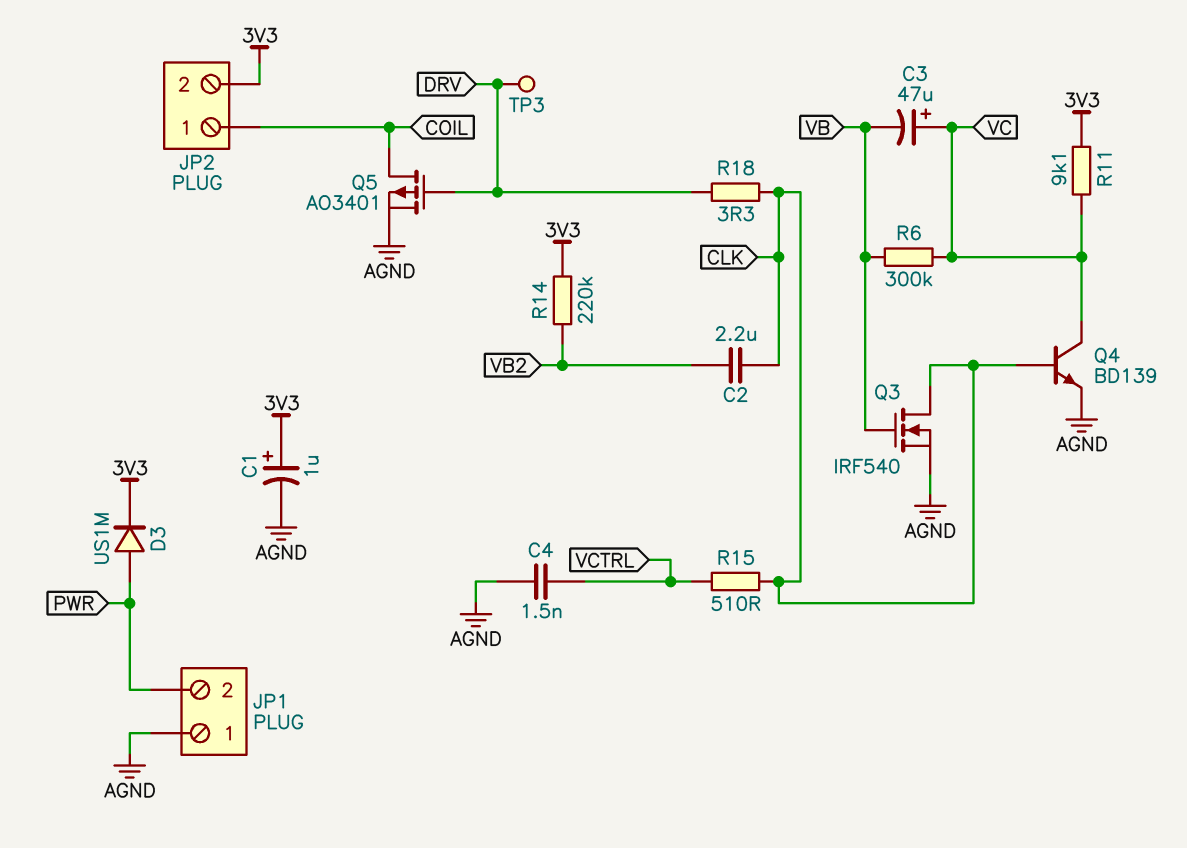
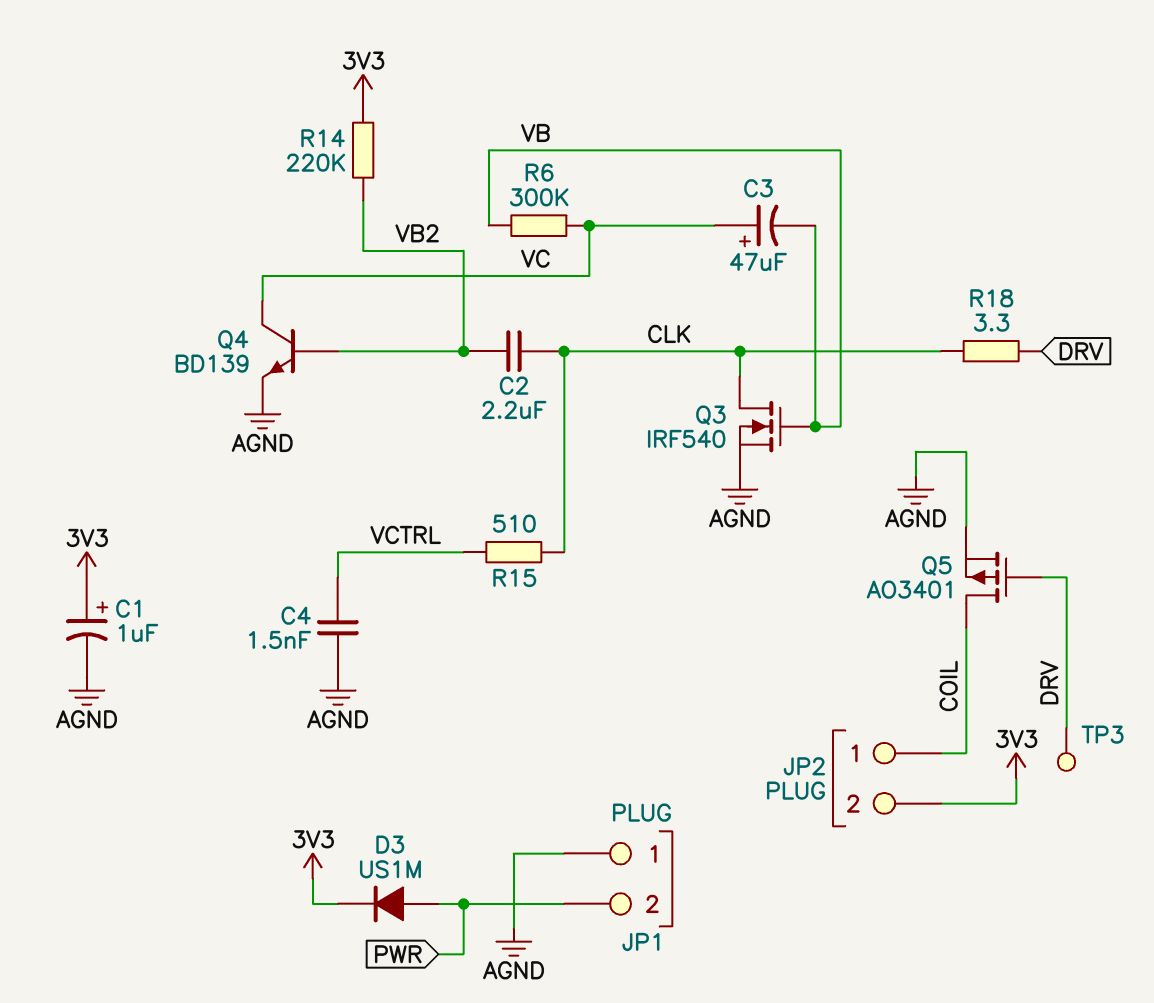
Q4: NPN BD139 (B CLK, C VC, E AGND) -> NPN BD139 (B VB2, C VC, E AGND)
R11: 9.1k (3V3, VC) -> none

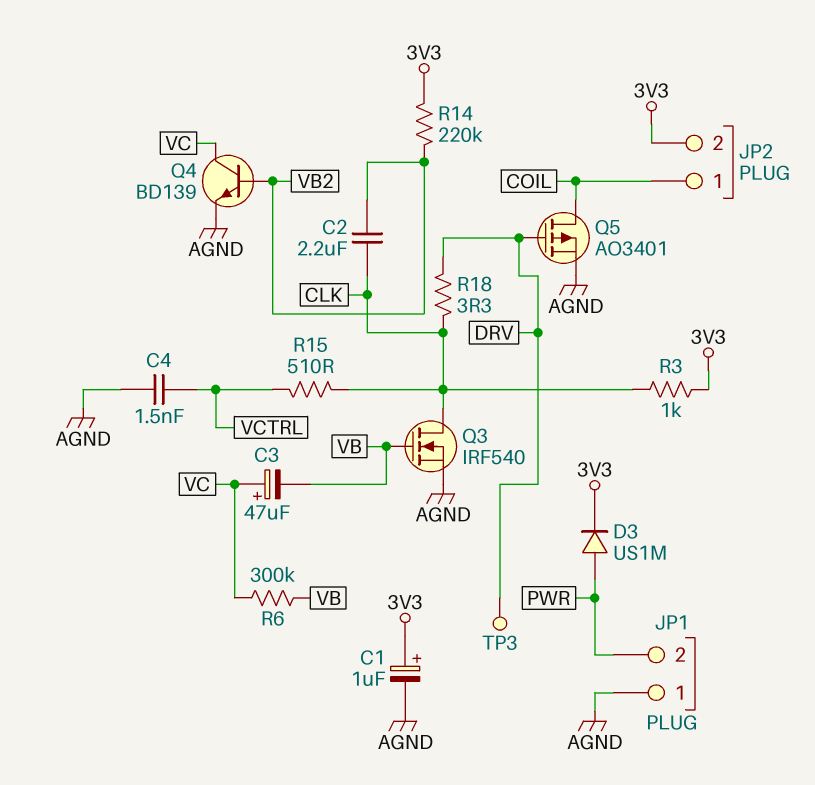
R3: none -> 1k (3V3, CLK)

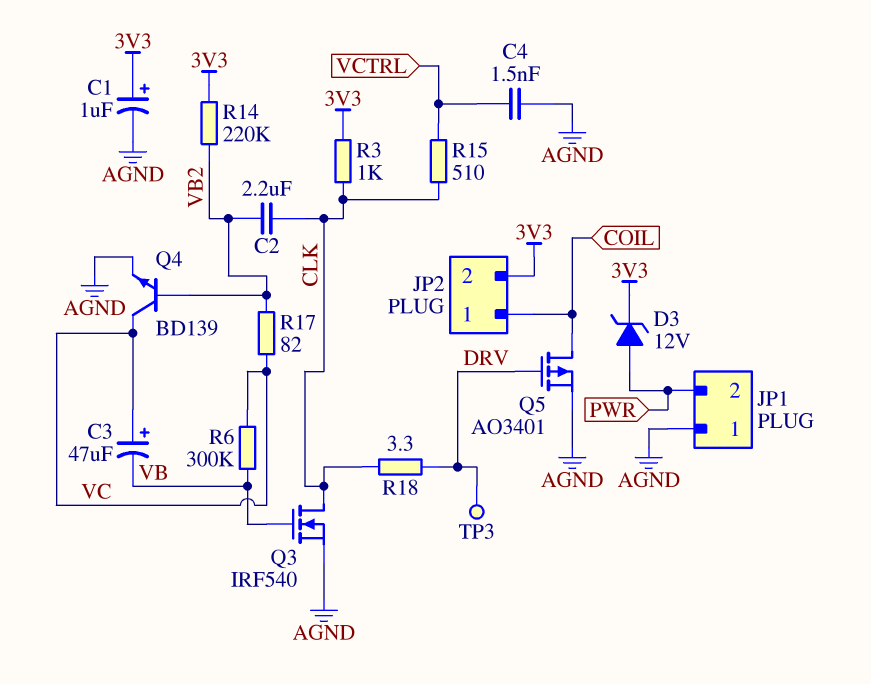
D3: diode US1M (A PWR, K 3V3) -> zener 12V (A PWR, K 3V3)
R17: none -> 82 (VB2, VC)

